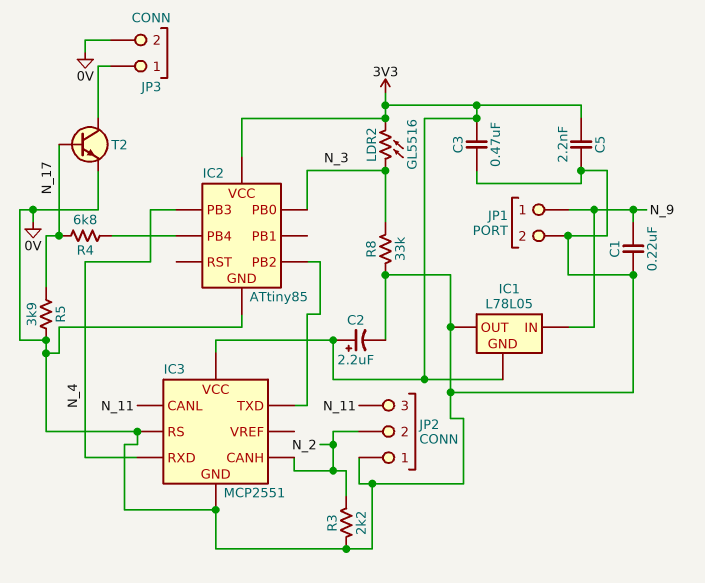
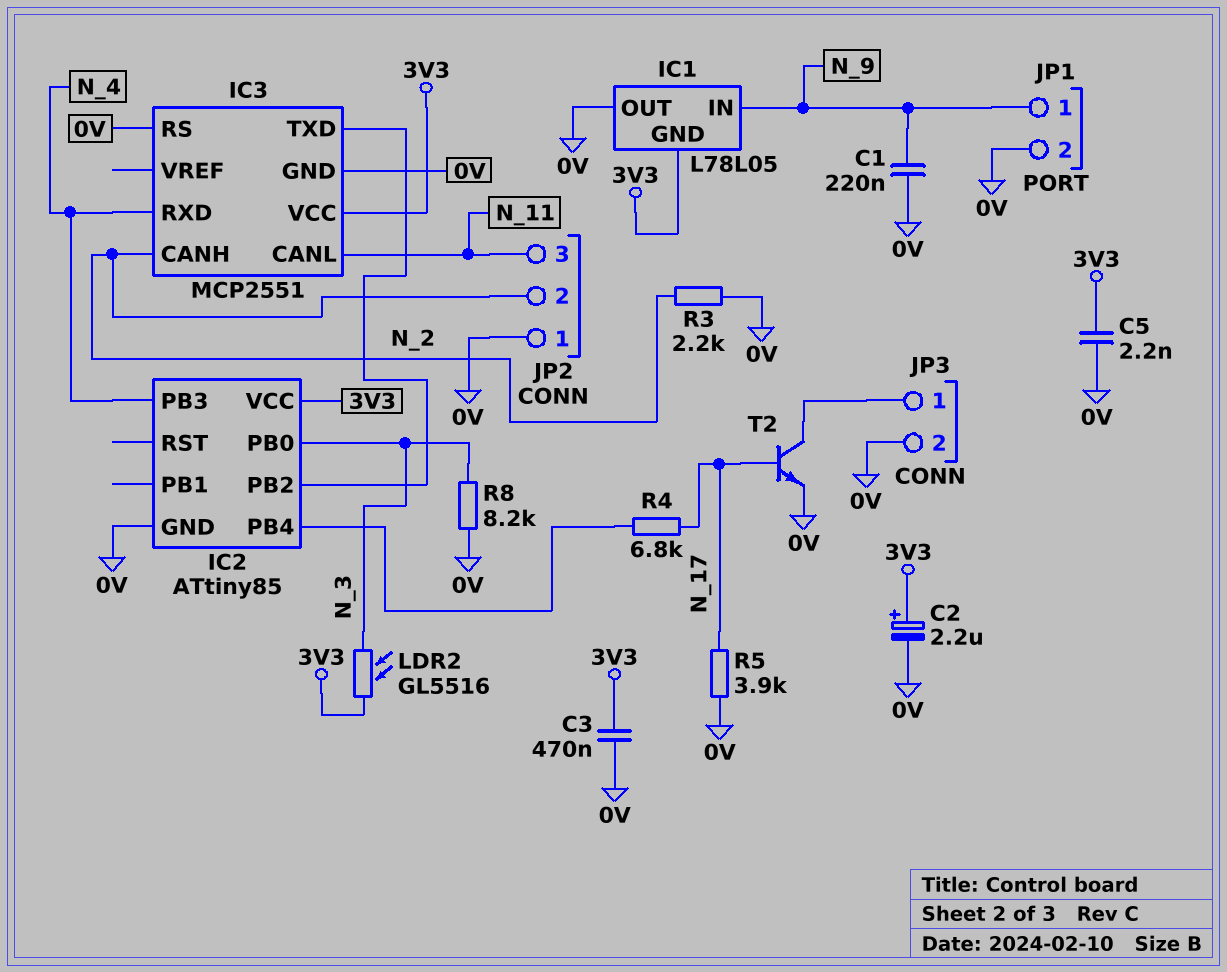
R8: 33k (0V, N_3) -> 8.2k (0V, N_3)

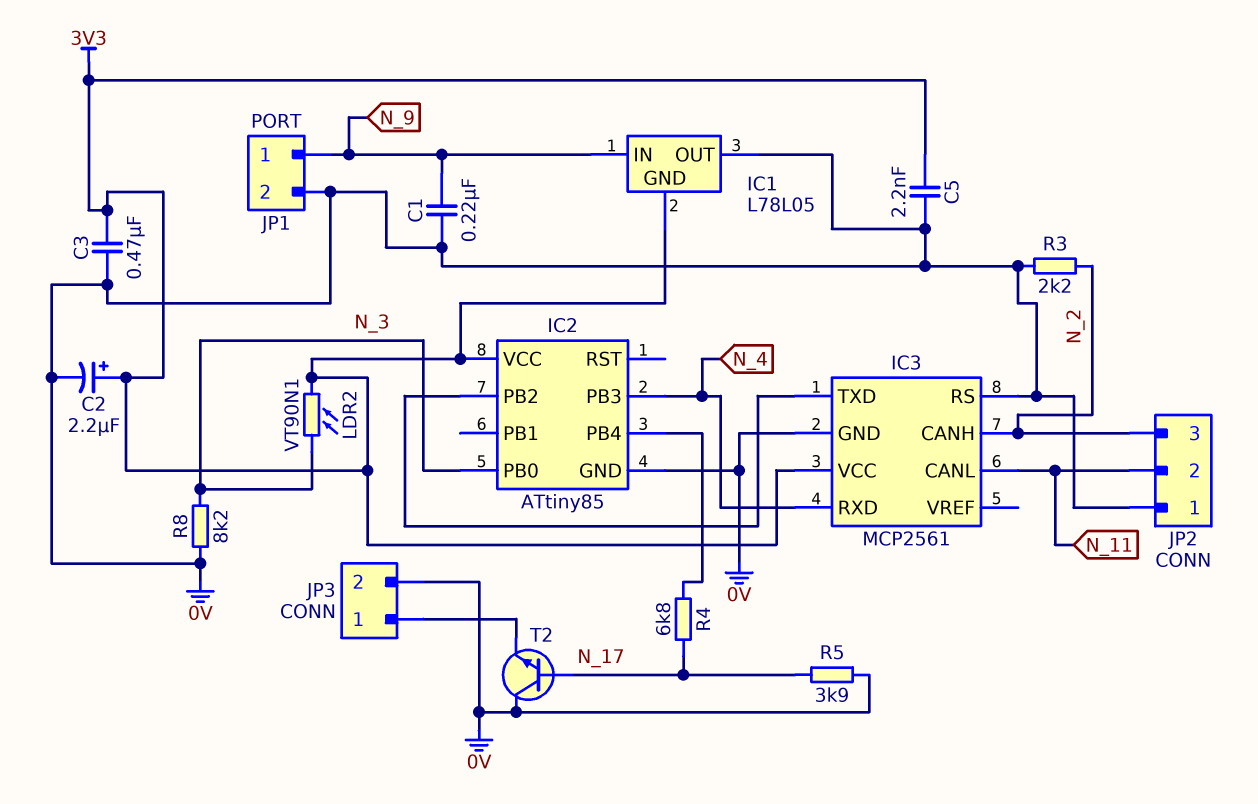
IC3: MCP2551 -> MCP2561
JP2 pin 2: N_2 -> N_11
JP2 pin 3: N_11 -> N_2
LDR2: GL5516 (3V3, N_3) -> VT90N1 (3V3, N_3)
T2: NPN (B N_17, C JP3/1, E 0V) -> NPN (B N_17, C 0V, E JP3/1)

